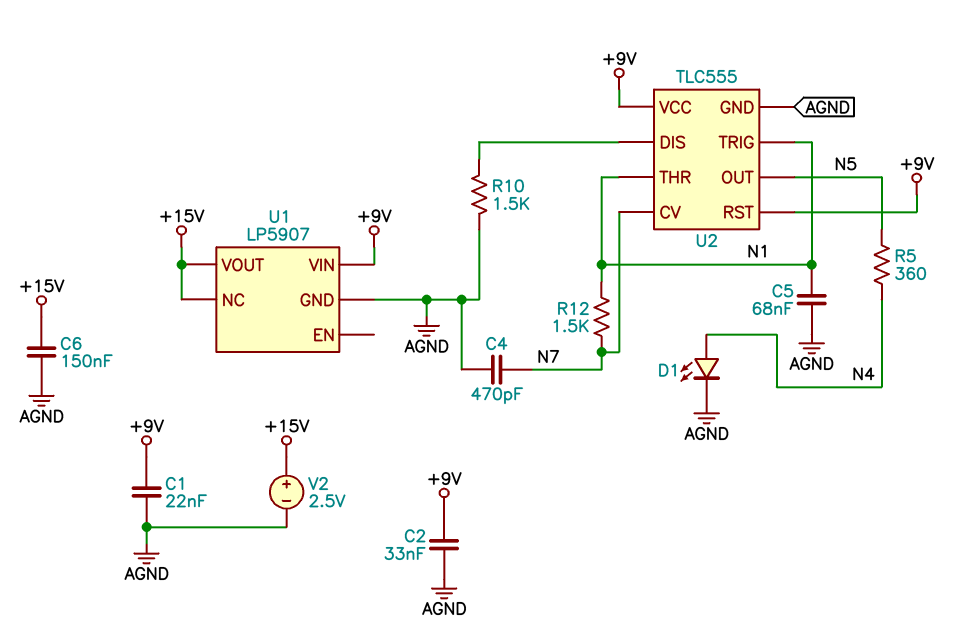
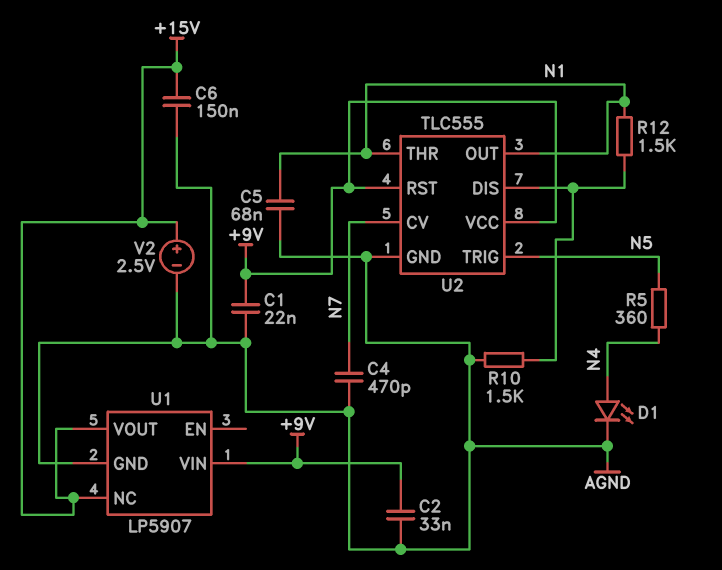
R12: 1.5k (N1, N7) -> 1.5k (N1, U2/DIS)
U2 pin OUT: N5 -> N1
U2 pin TRIG: N1 -> N5

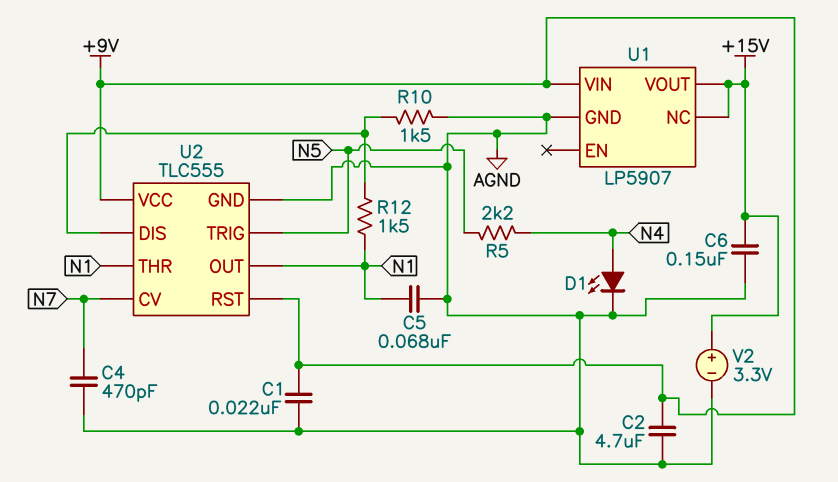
C2: 33nF (+9V, AGND) -> 4.7uF (+9V, AGND)
R5: 360 (N4, N5) -> 2.2k (N4, N5)
V2: 2.5V (plus +15V, minus AGND) -> 3.3V (plus +15V, minus AGND)

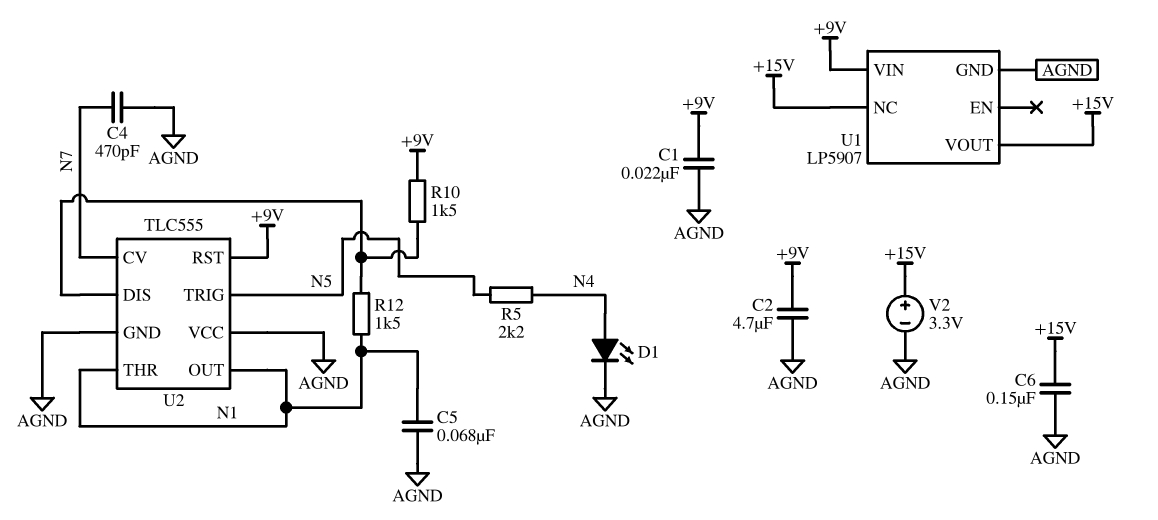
R10: 1.5k (AGND, U2/DIS) -> 1.5k (+9V, U2/DIS)
U2 pin VCC: +9V -> AGND

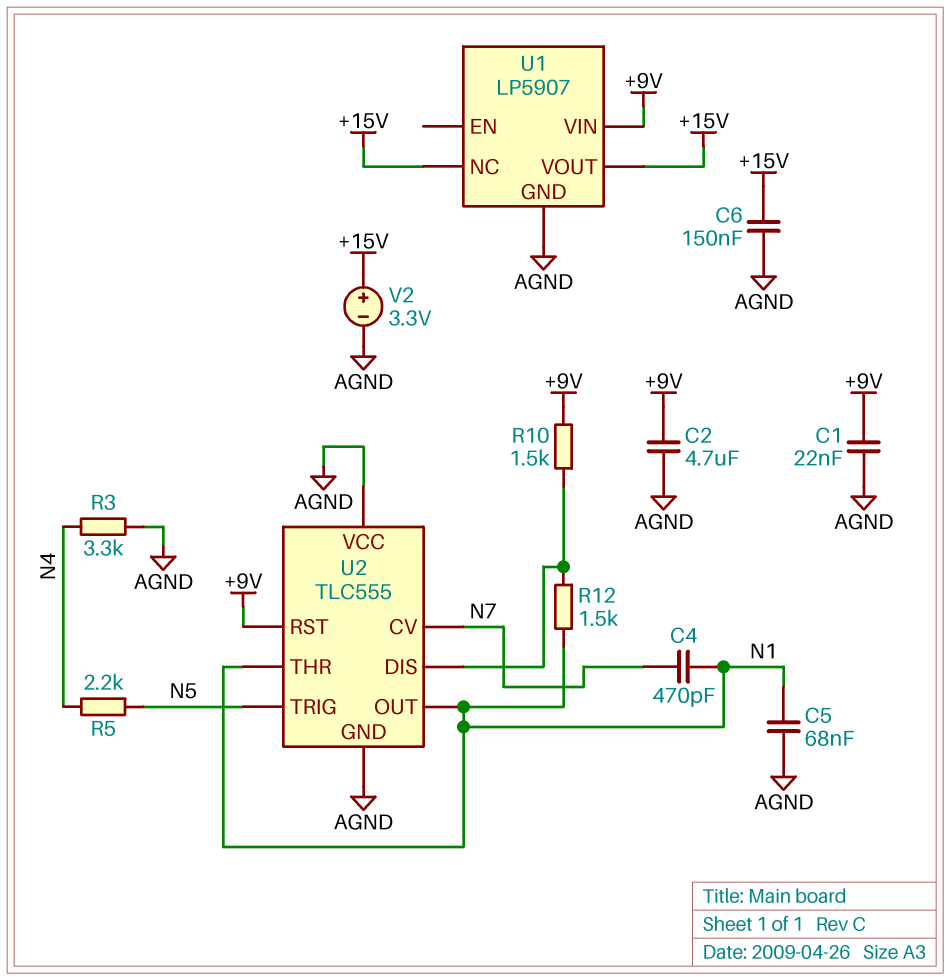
C4: 470pF (AGND, N7) -> 470pF (N1, N7)
D1: LED (A N4, K AGND) -> none
R3: none -> 3.3k (AGND, N4)

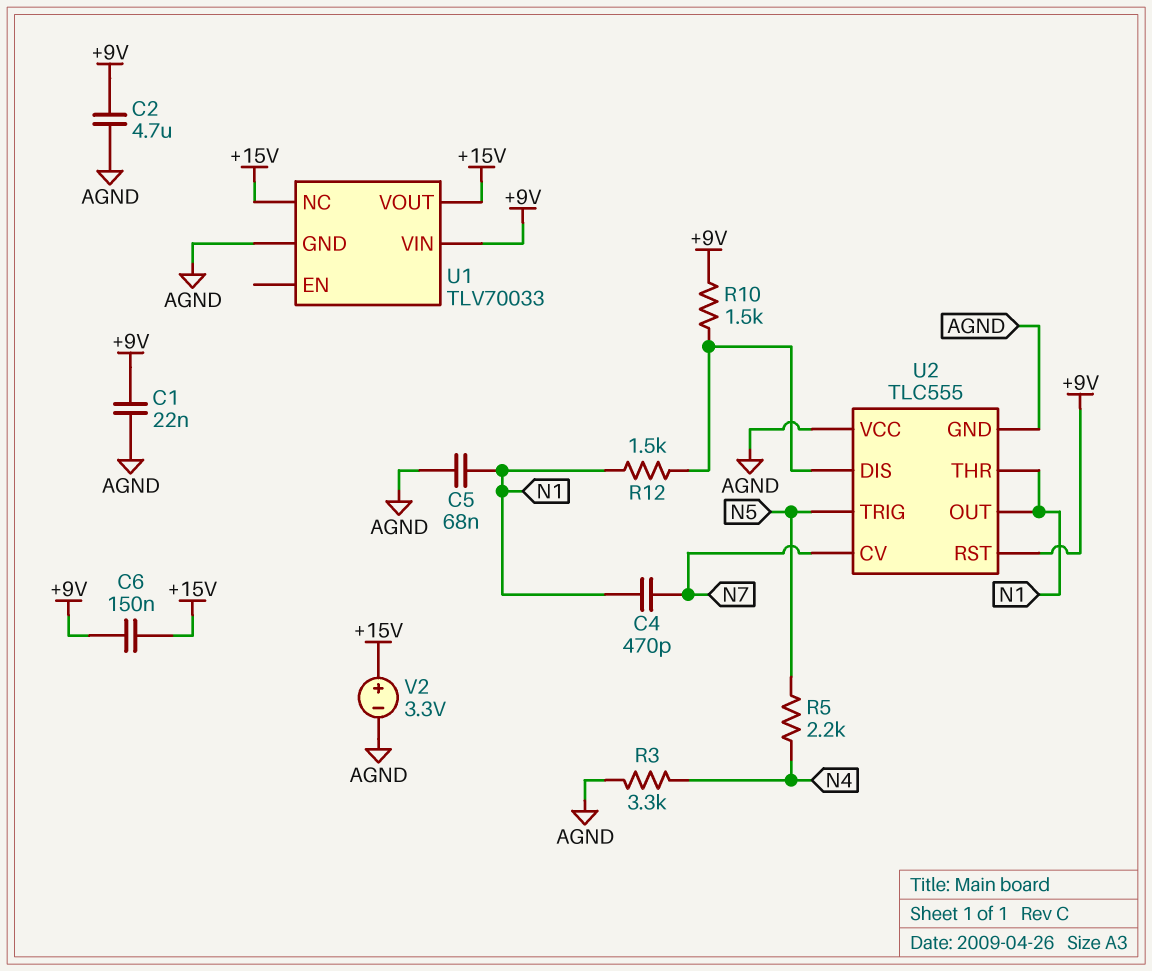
C6: 150nF (+15V, AGND) -> 150nF (+9V, +15V)
U1: LP5907 -> TLV70033

